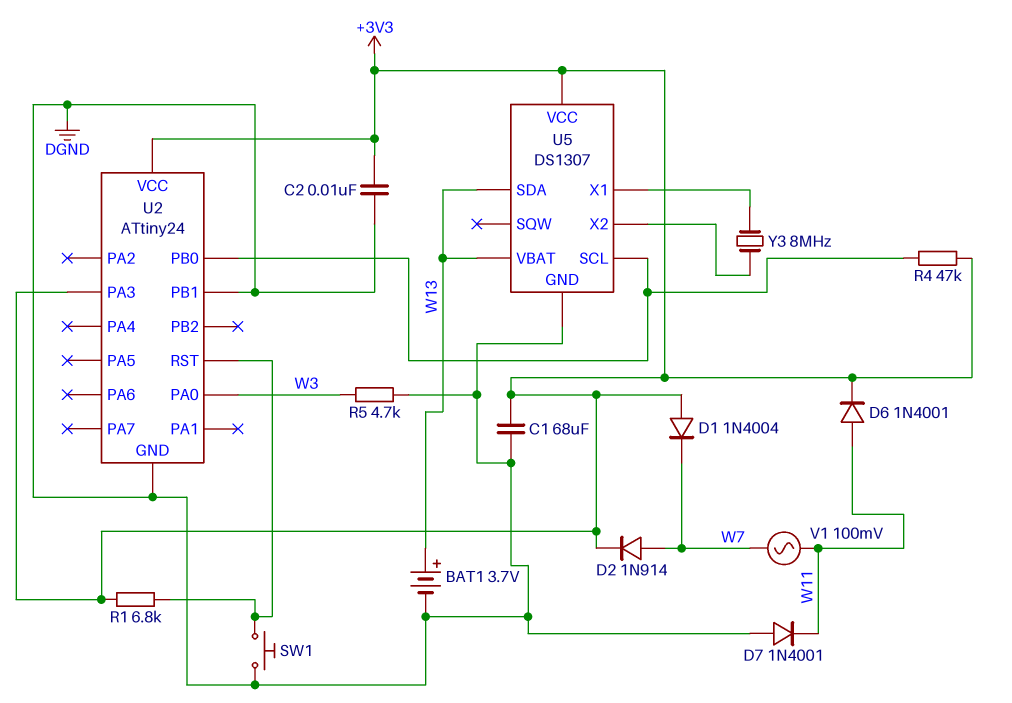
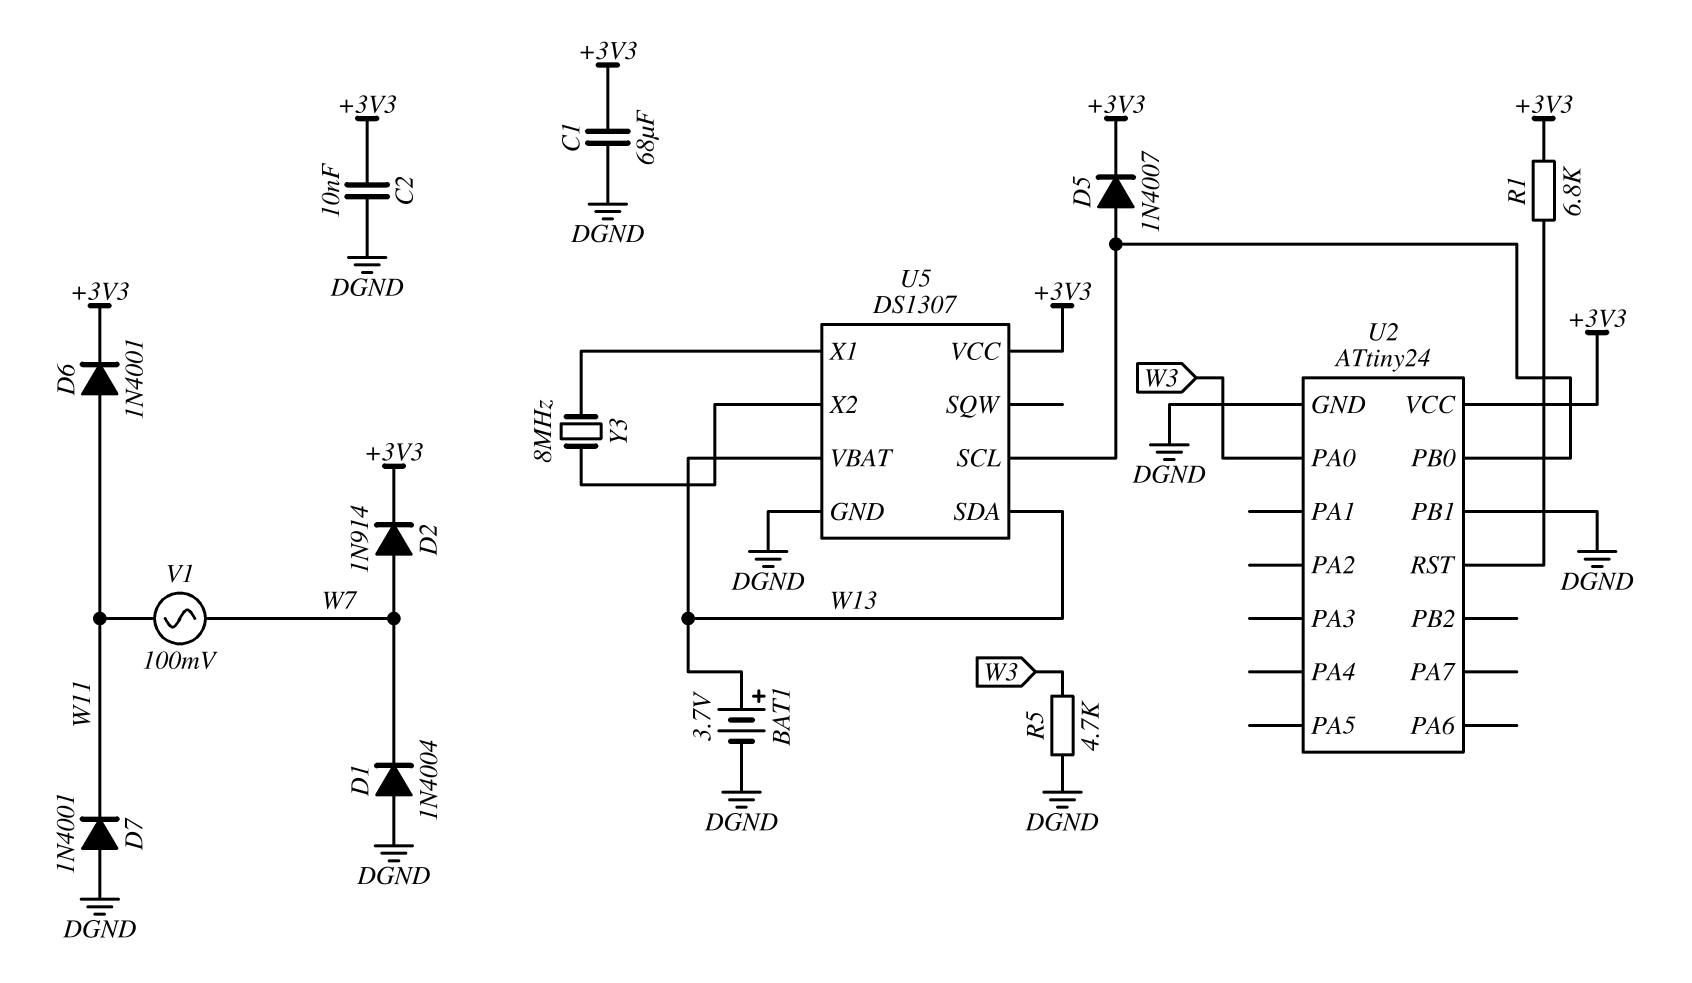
D1: diode 1N4004 (A +3V3, K W7) -> diode 1N4004 (A DGND, K W7)
D5: none -> diode 1N4007 (A U2/PB0, K +3V3)
R4: 47k (+3V3, U2/PB0) -> none
SW1: button (DGND, U2/RST) -> none
U2 pin PA3: +3V3 -> none

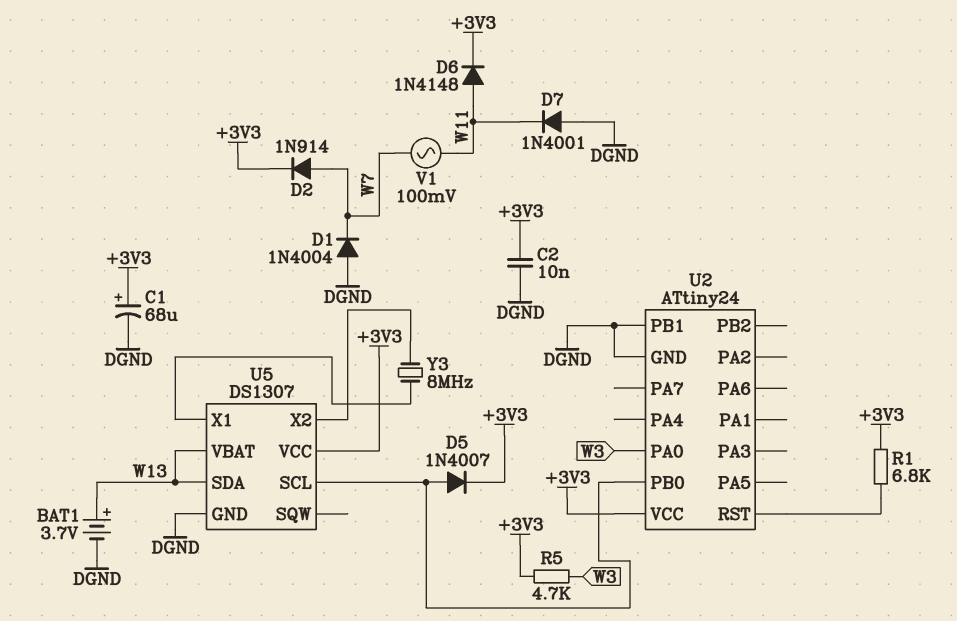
C1: 68uF (+3V3, DGND) -> 68uF (plus +3V3, minus DGND)
D6: diode 1N4001 (A W11, K +3V3) -> diode 1N4148 (A W11, K +3V3)
R5: 4.7k (DGND, W3) -> 4.7k (+3V3, W3)

